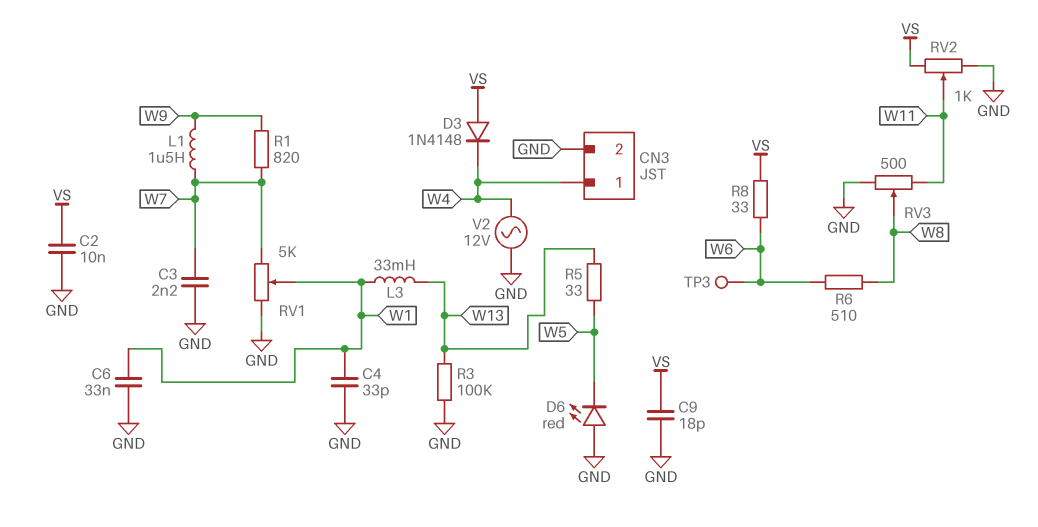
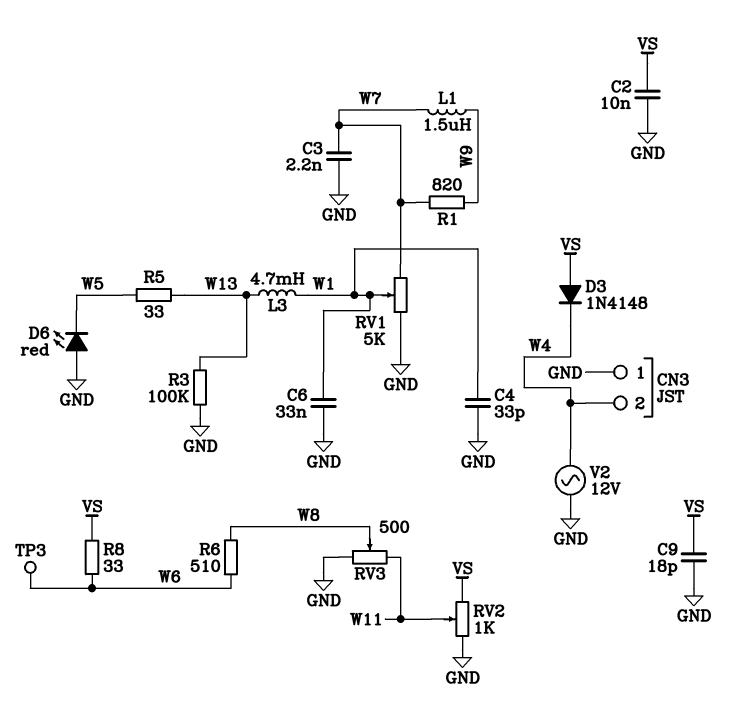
CN3 pin 1: W4 -> GND
CN3 pin 2: GND -> W4
L3: 33mH (W1, W13) -> 4.7mH (W1, W13)

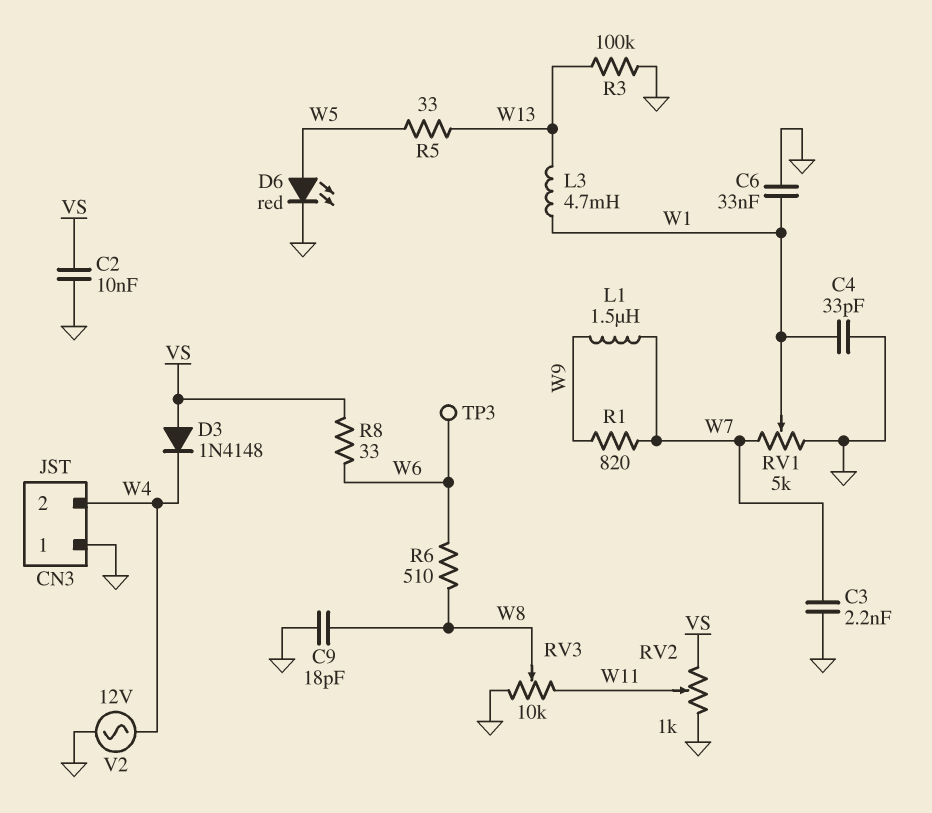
C9: 18pF (GND, VS) -> 18pF (GND, W8)
D6: LED red (A GND, K W5) -> LED red (A W5, K GND)
RV3: 500 (GND, W11, wiper W8) -> 10k (GND, W11, wiper W8)

